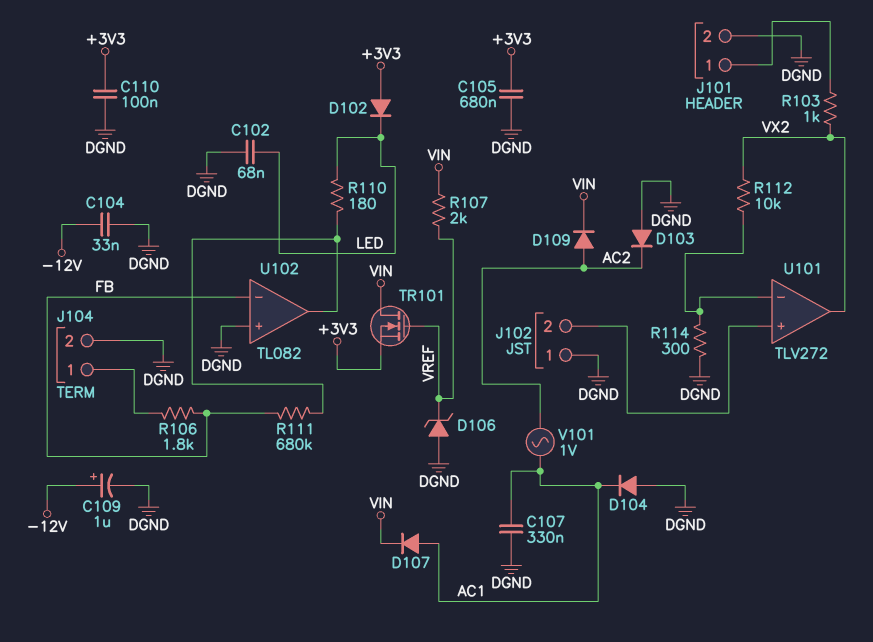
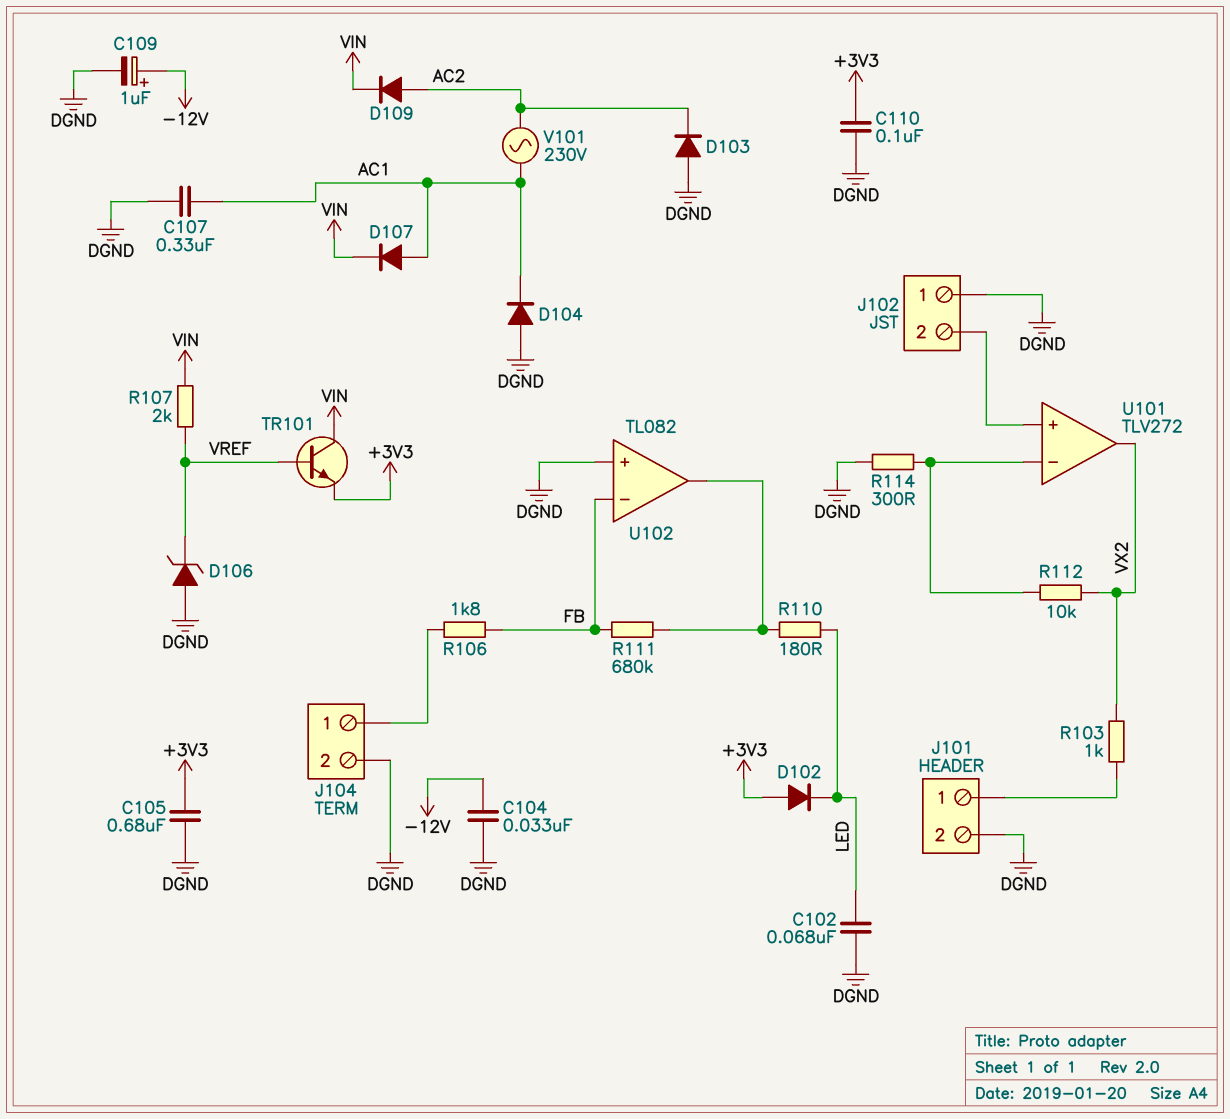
TR101: NMOS (G VREF, D VIN, S +3V3) -> NPN (B VREF, C VIN, E +3V3)
V101: AC 1V (AC1, AC2) -> AC 230V (AC1, AC2)

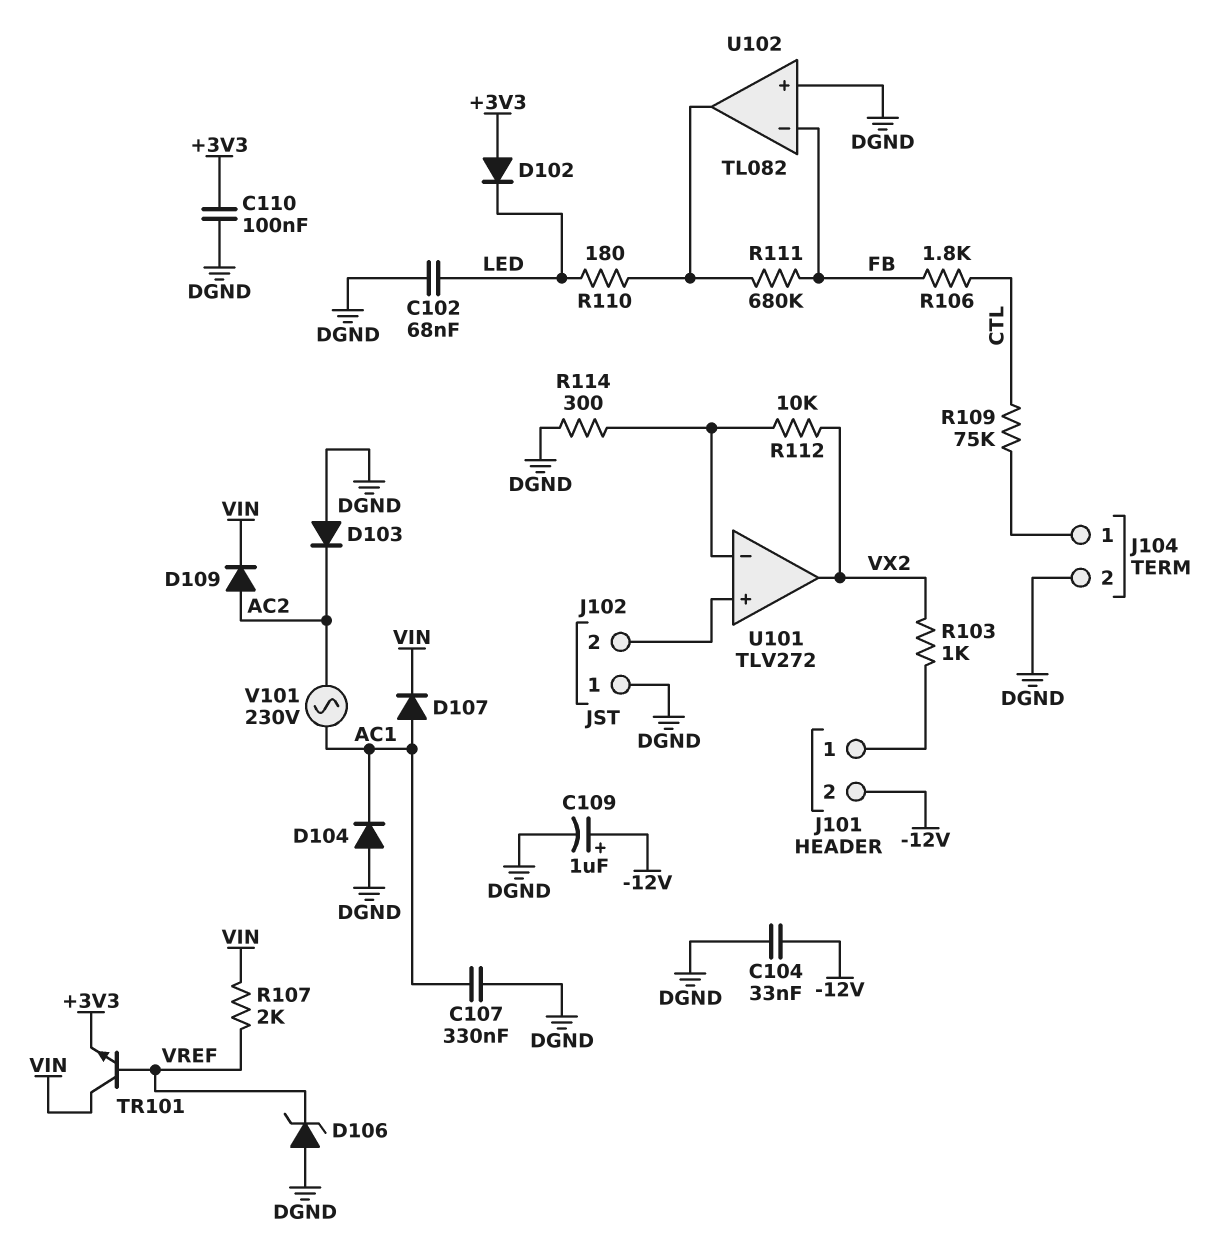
C105: 680nF (+3V3, DGND) -> none
J101 pin 2: DGND -> -12V
R106: 1.8k (FB, J104/1) -> 1.8k (CTL, FB)
R109: none -> 75k (CTL, J104/1)

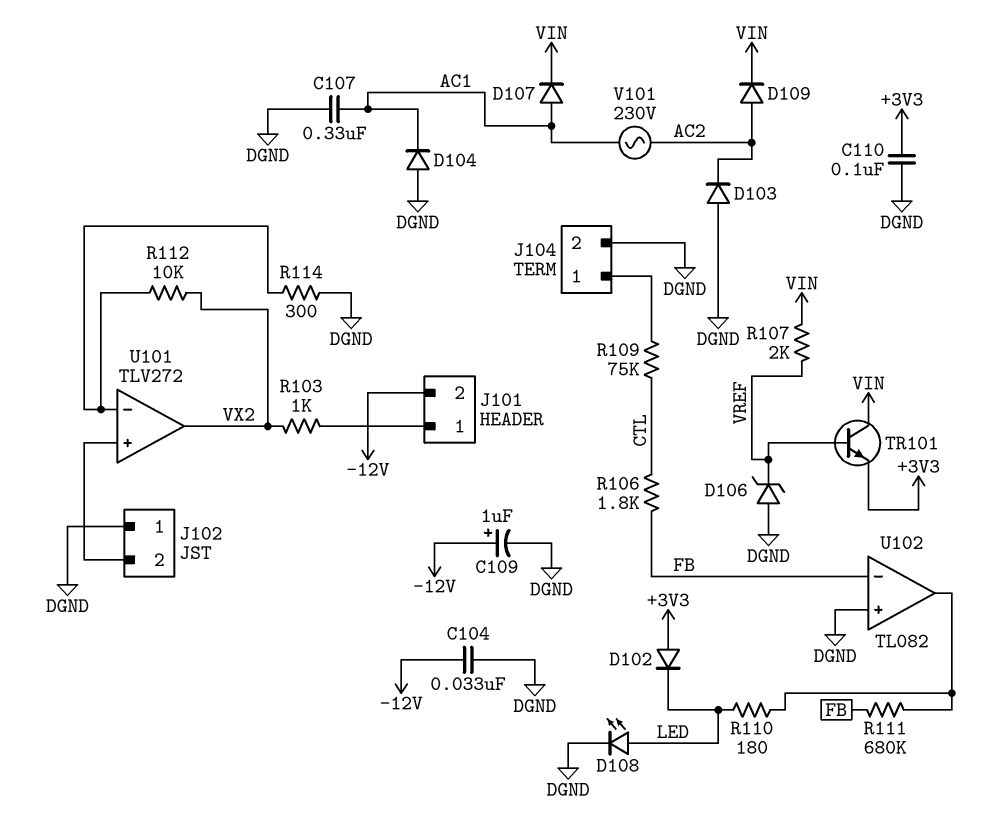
C102: 68nF (DGND, LED) -> none
D108: none -> LED (A LED, K DGND)

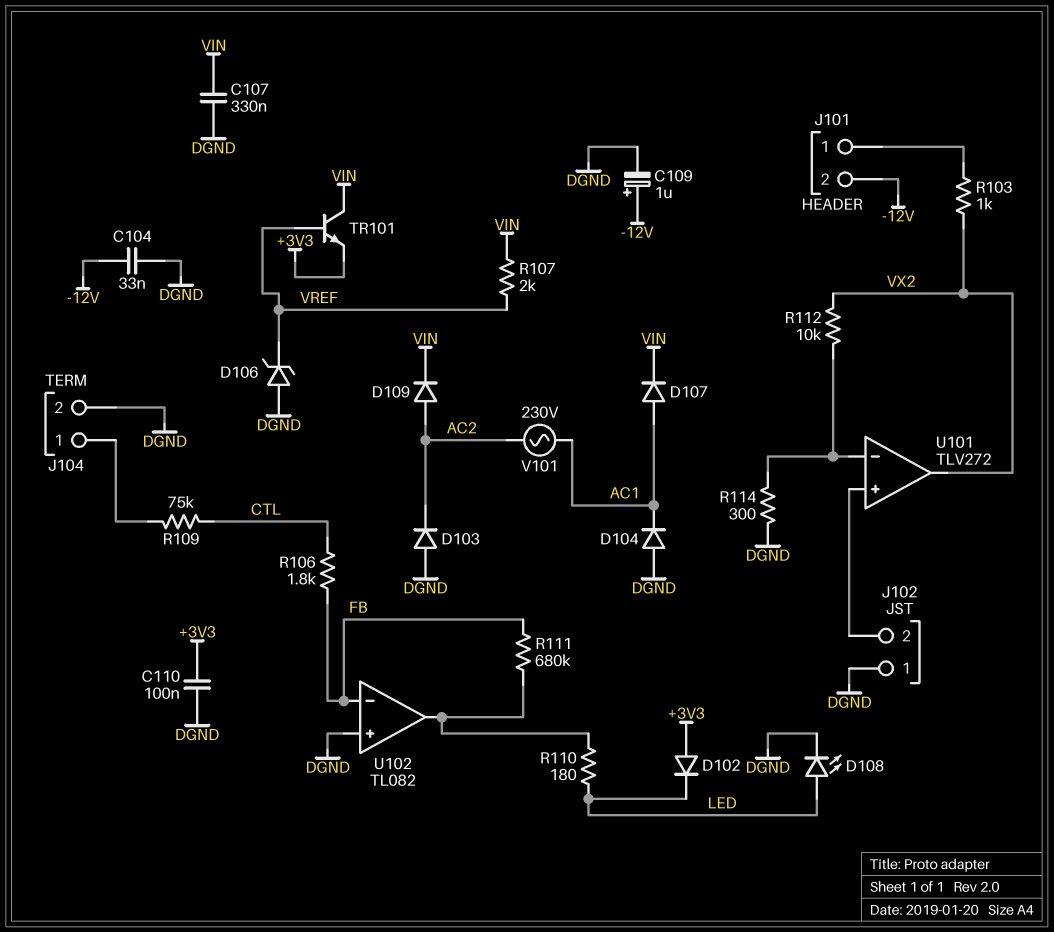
C107: 330nF (AC1, DGND) -> 330nF (DGND, VIN)

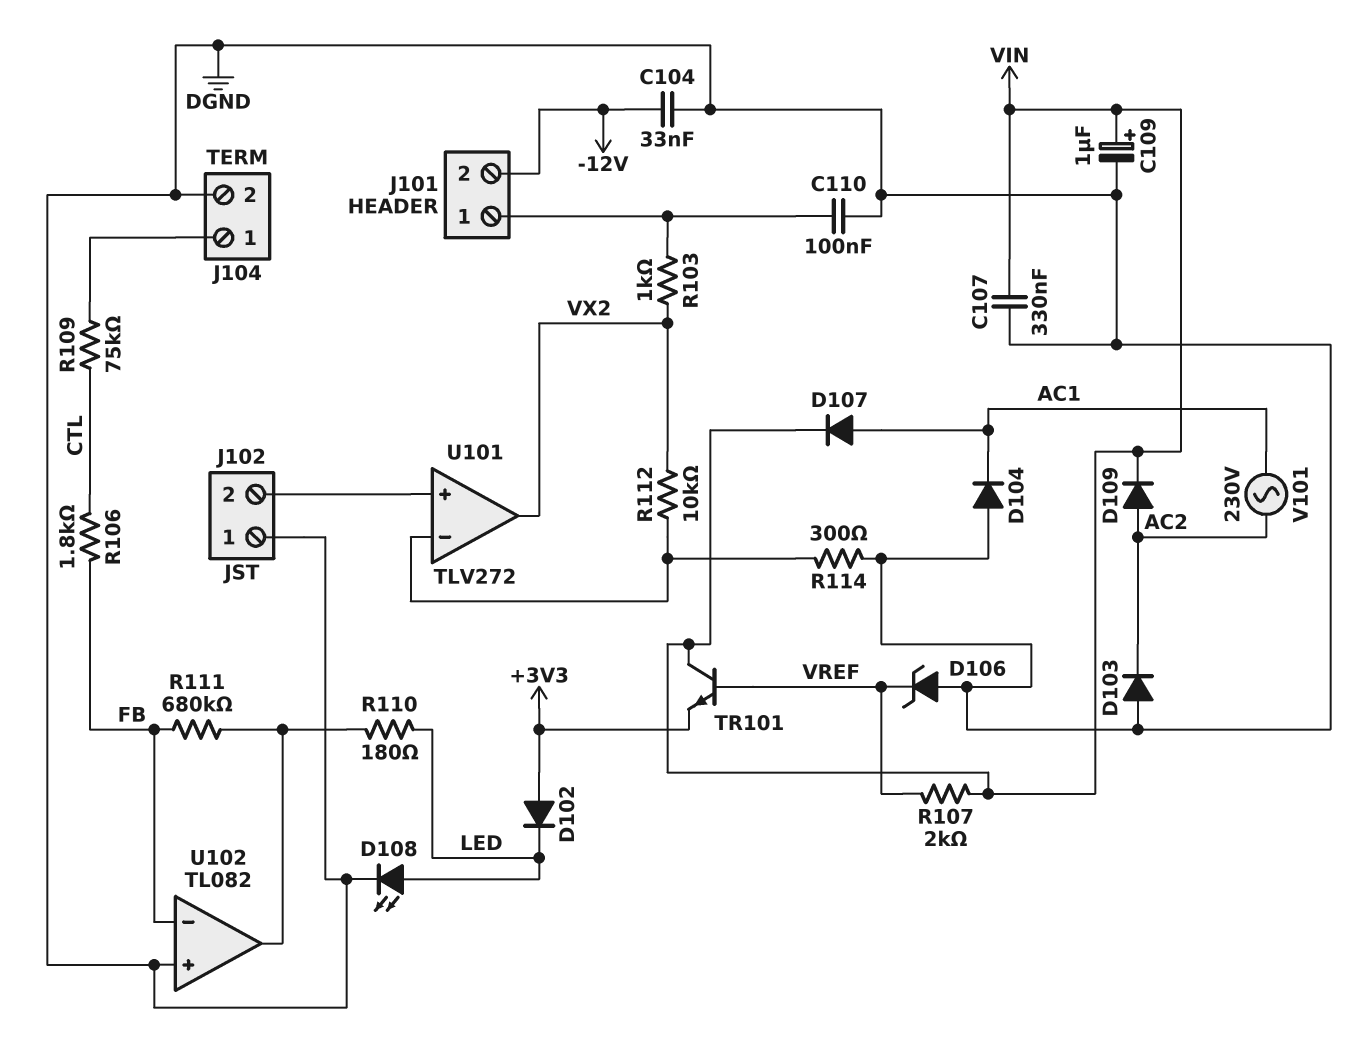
C109: 1uF (plus -12V, minus DGND) -> 1uF (plus VIN, minus DGND)
C110: 100nF (+3V3, DGND) -> 100nF (DGND, J101/1)

